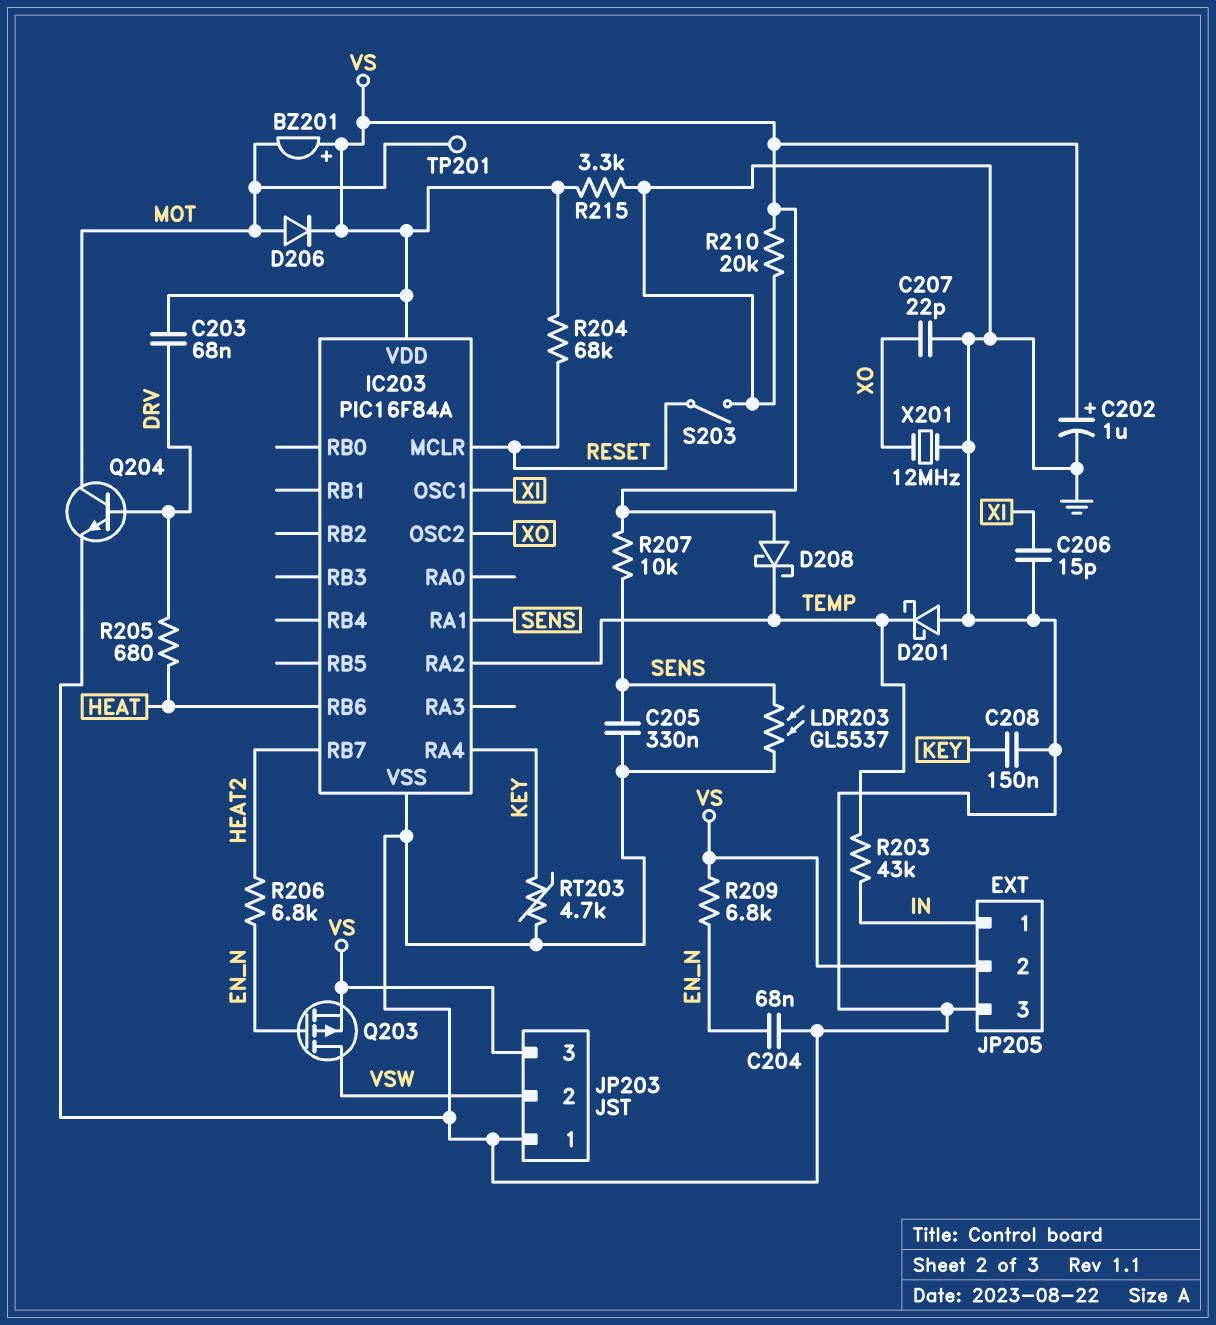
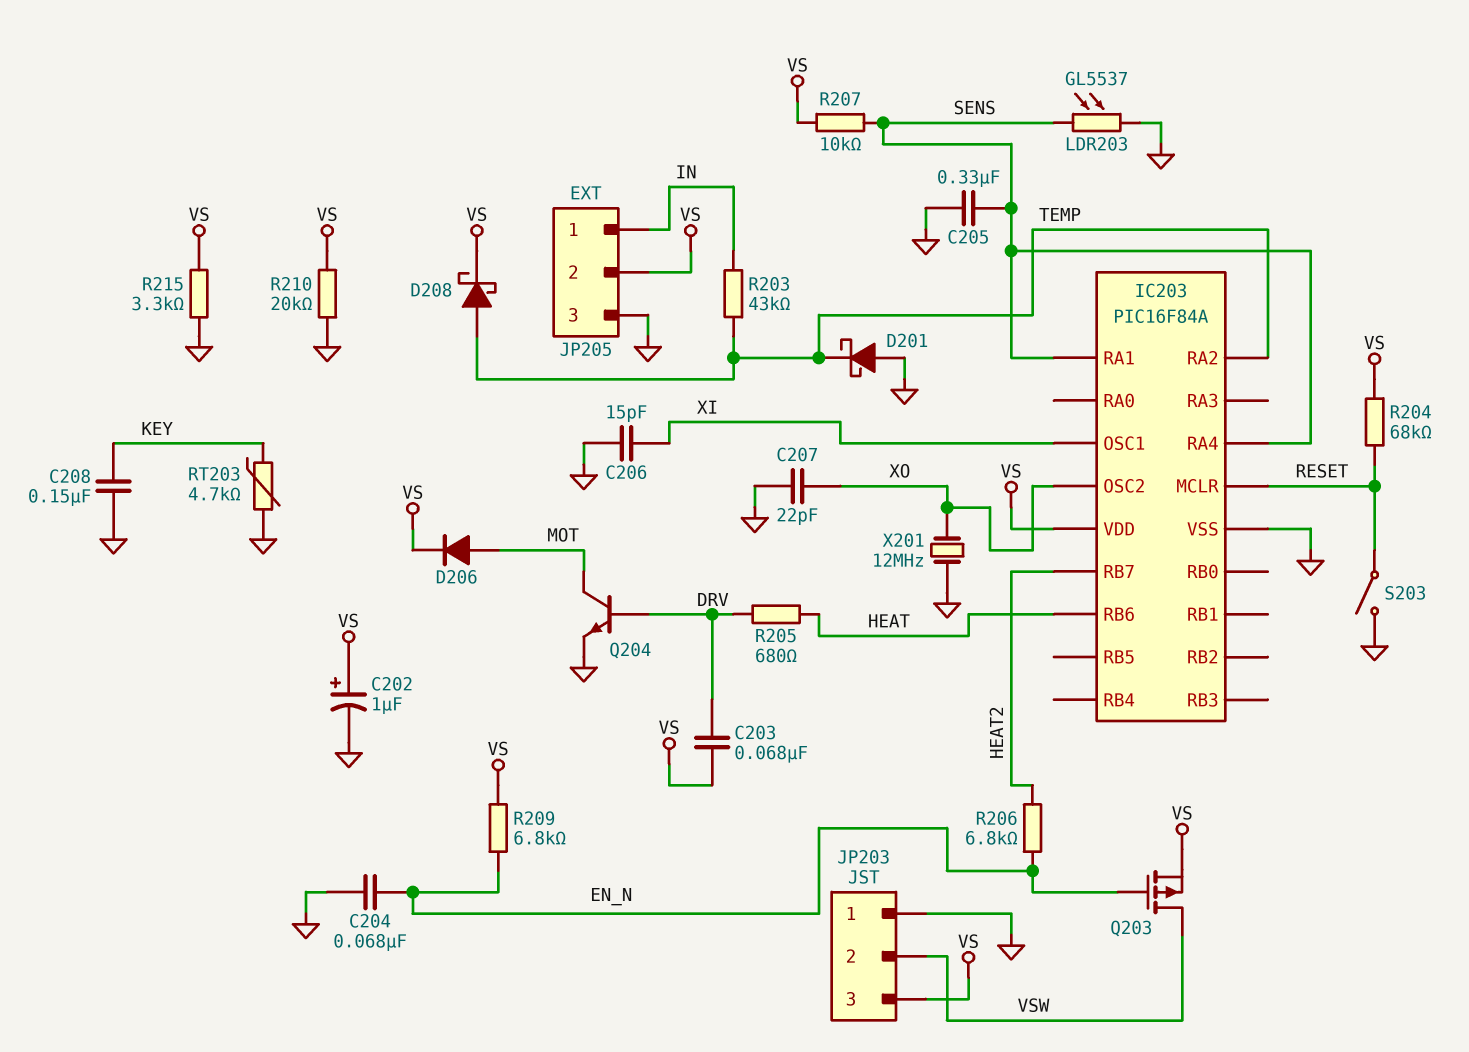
BZ201: buzzer (plus VS, minus MOT) -> none
D208: schottky (A VS, K TEMP) -> schottky (A TEMP, K VS)
IC203 pin RA4: KEY -> SENS
TP201: test point (MOT) -> none

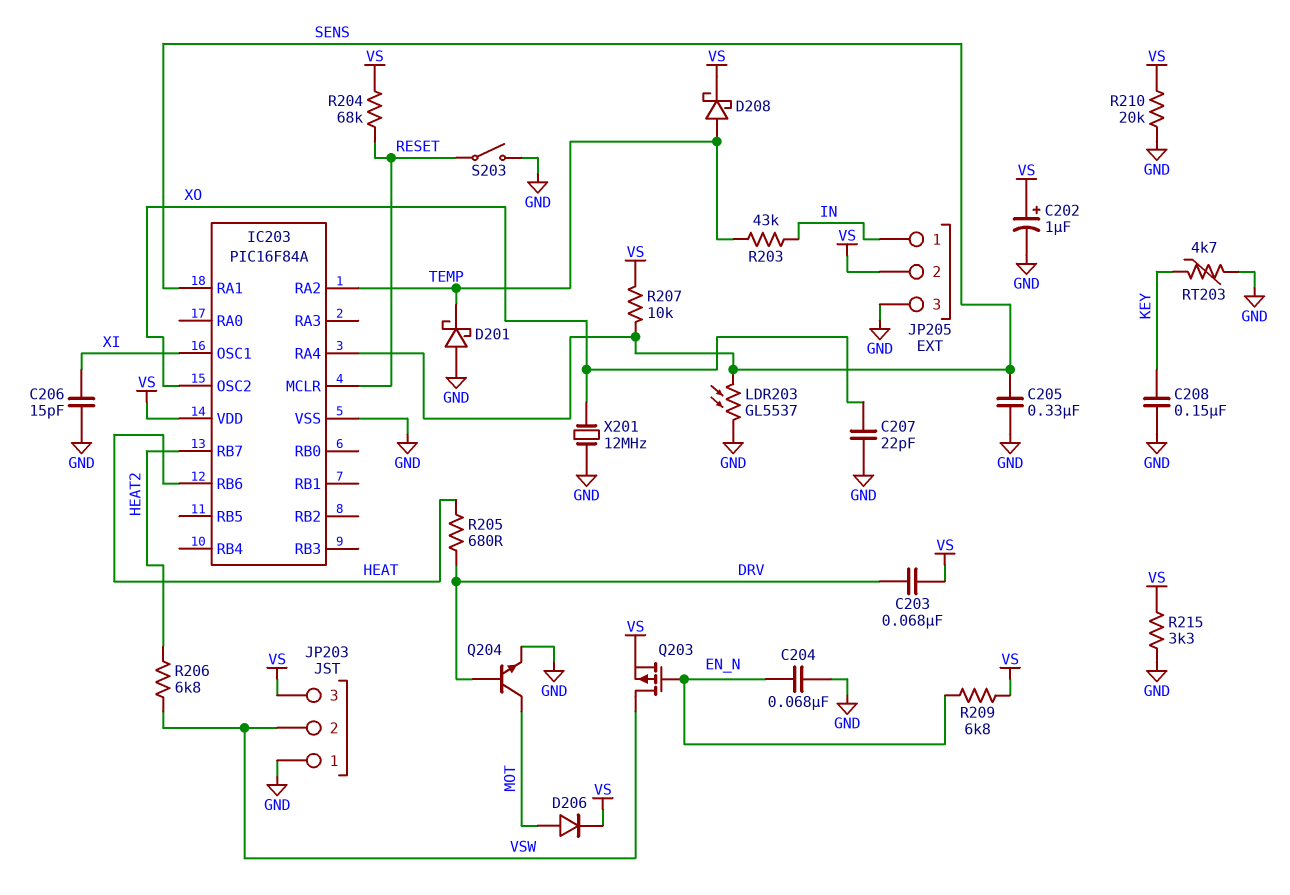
R206: 6.8k (EN_N, HEAT2) -> 6.8k (HEAT2, VSW)

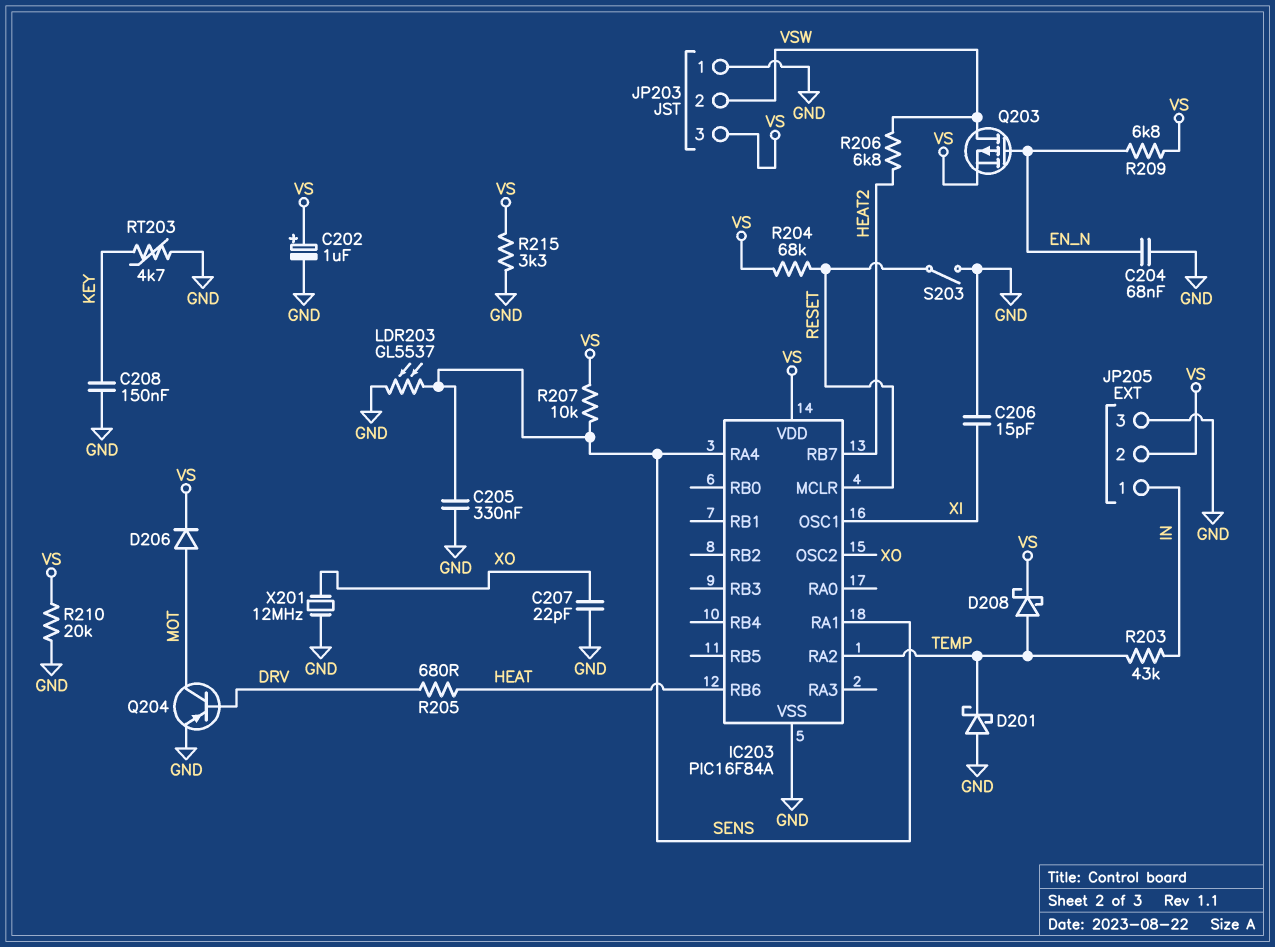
C203: 68nF (DRV, VS) -> none
Q204: NPN (B DRV, C MOT, E GND) -> PNP (B DRV, C MOT, E GND)

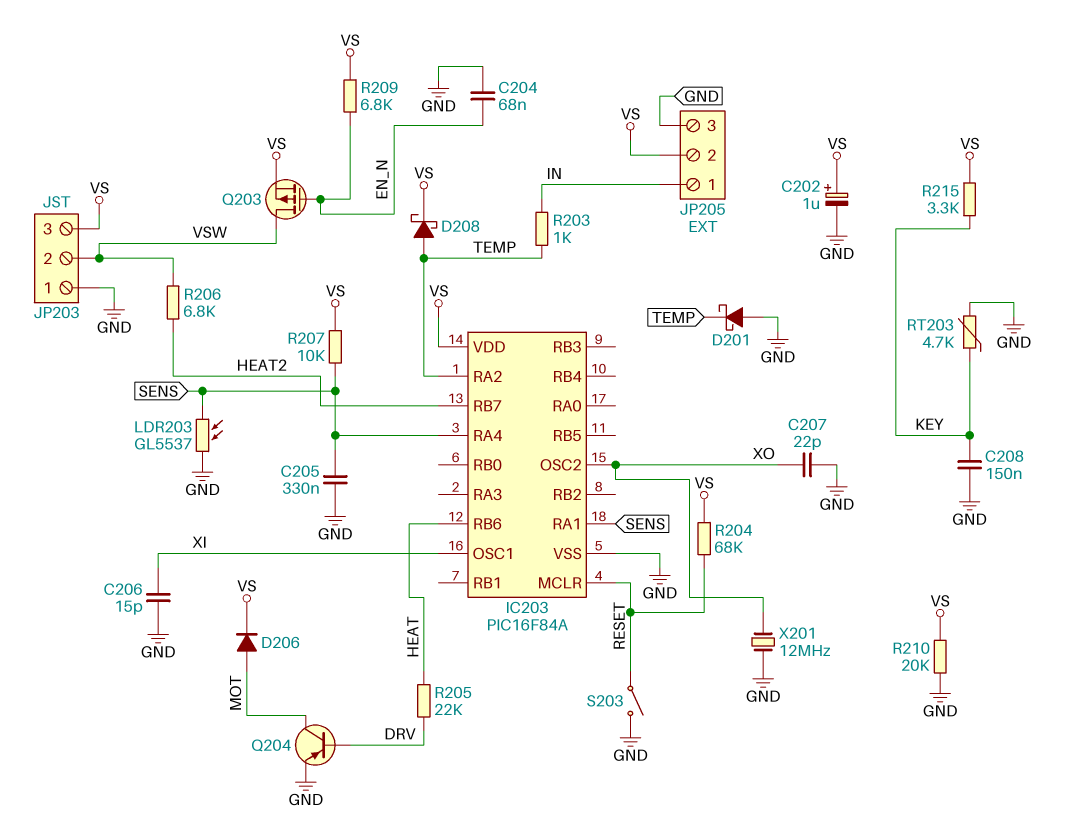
R203: 43k (IN, TEMP) -> 1k (IN, TEMP)
R205: 680 (DRV, HEAT) -> 22k (DRV, HEAT)
R215: 3.3k (GND, VS) -> 3.3k (KEY, VS)

